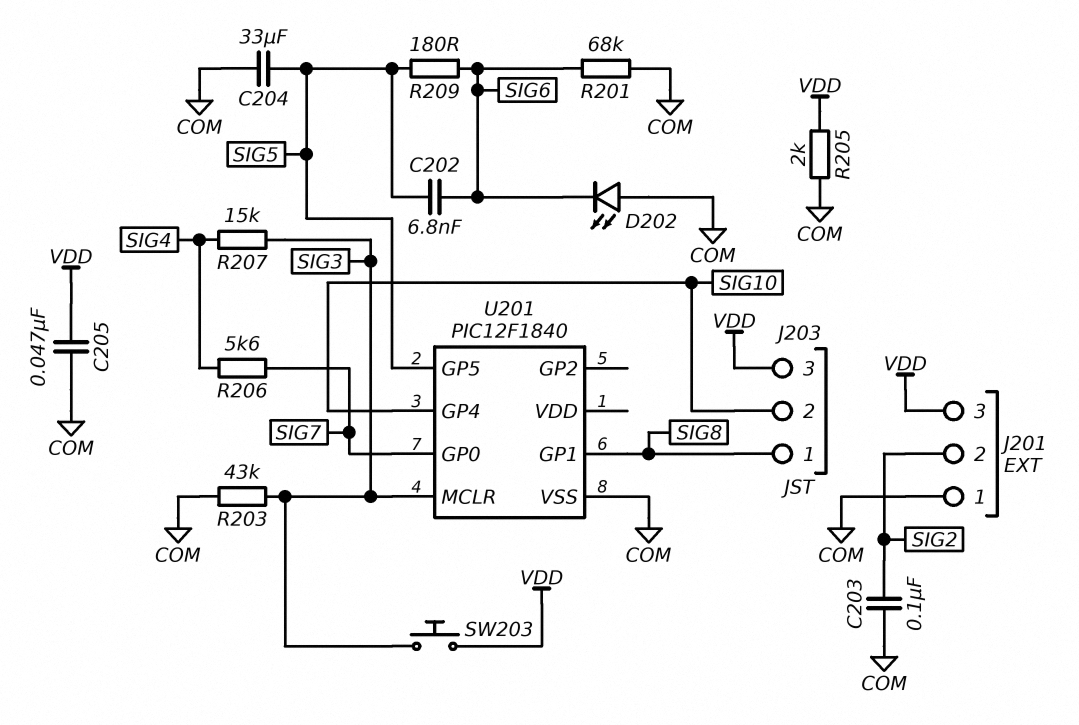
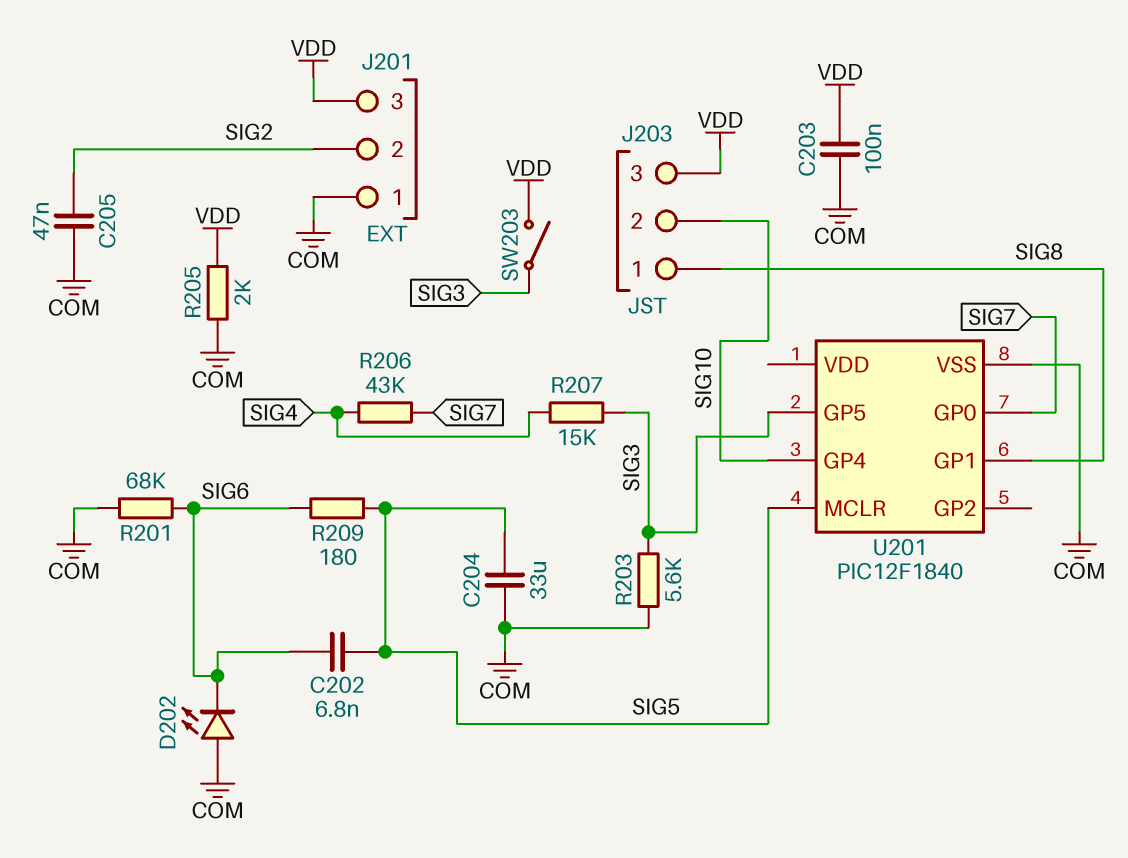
C203: 100nF (COM, SIG2) -> 100nF (COM, VDD)
C205: 47nF (COM, VDD) -> 47nF (COM, SIG2)
R203: 43k (COM, SIG3) -> 5.6k (COM, SIG3)
R206: 5.6k (SIG4, SIG7) -> 43k (SIG4, SIG7)
SW203: button (SIG3, VDD) -> switch (SIG3, VDD)
U201 pin GP5: SIG5 -> SIG3
U201 pin MCLR: SIG3 -> SIG5

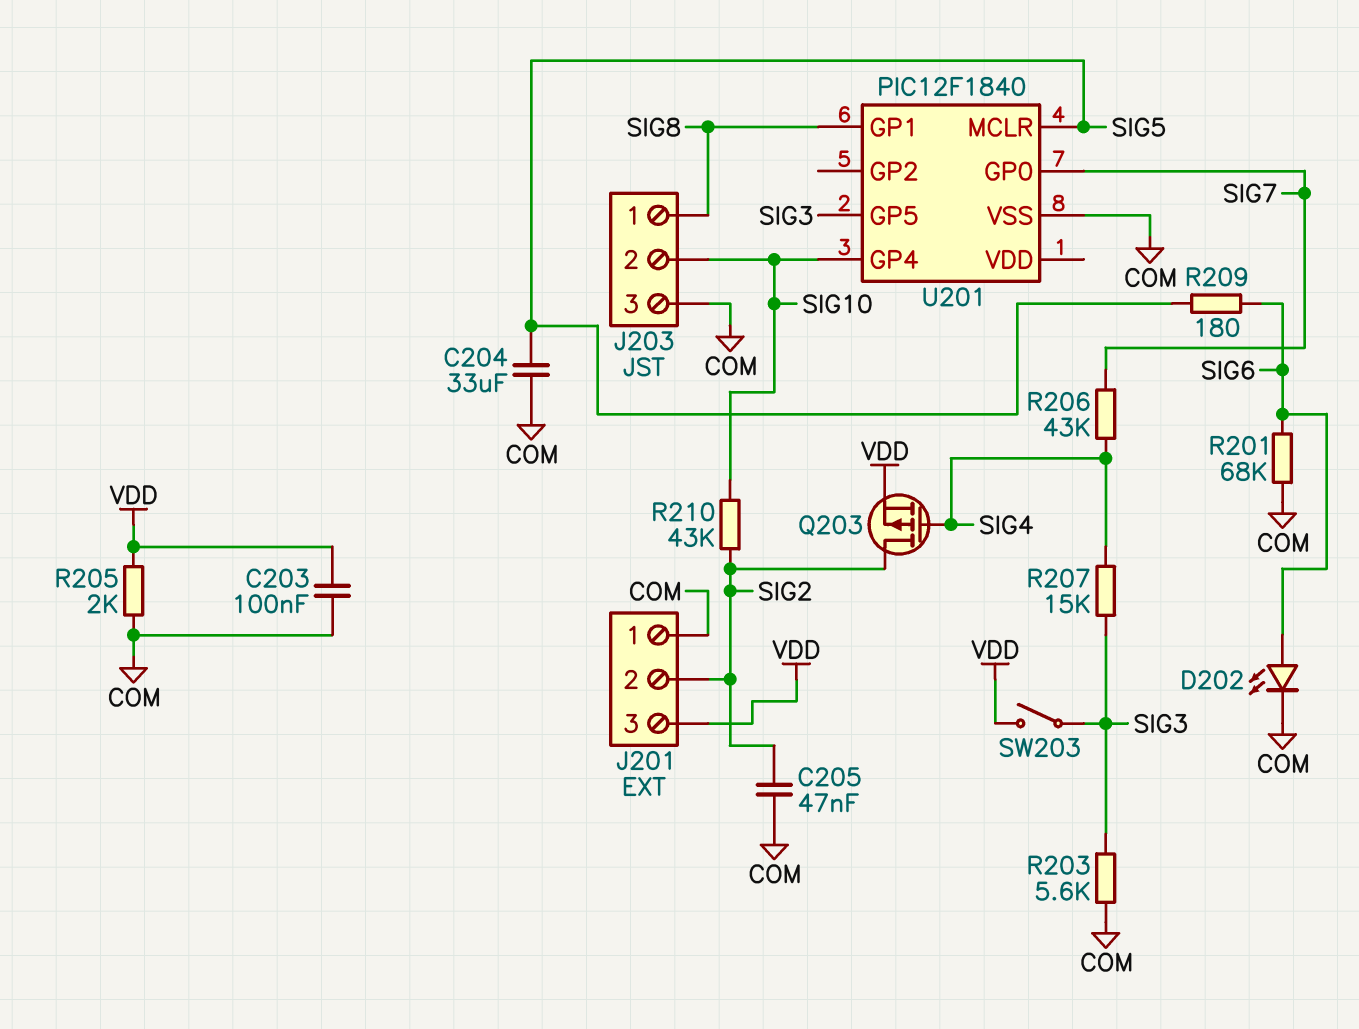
C202: 6.8nF (SIG5, SIG6) -> none
D202: LED (A COM, K SIG6) -> LED (A SIG6, K COM)
J203 pin 3: VDD -> COM
Q203: none -> PMOS (G SIG4, D SIG2, S VDD)
R210: none -> 43k (SIG2, SIG10)

